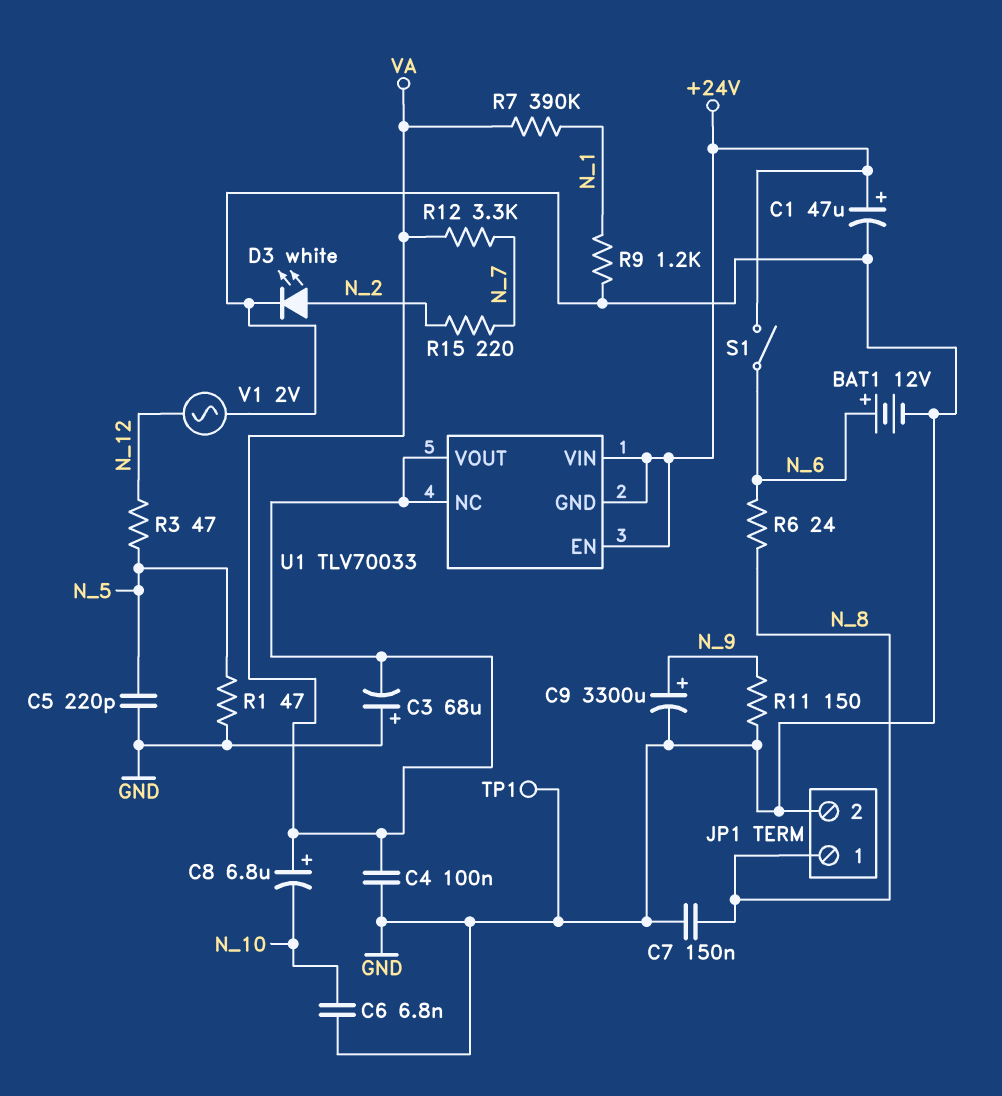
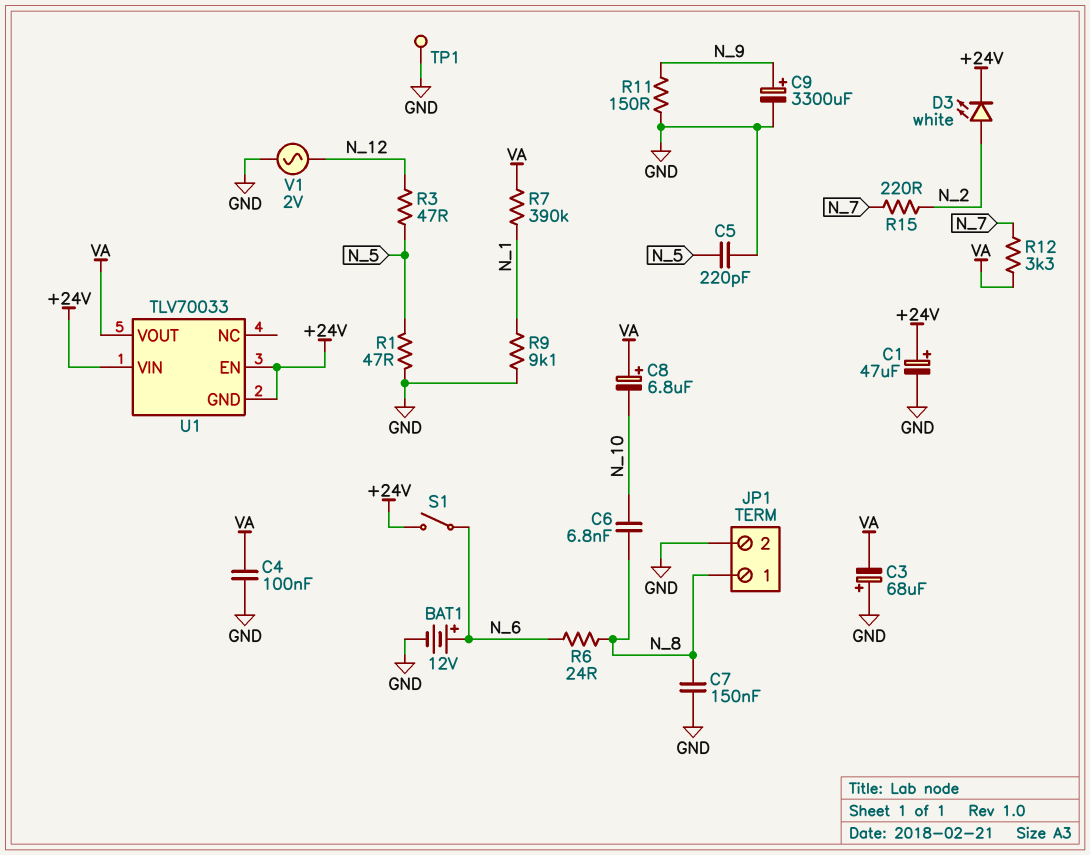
C6: 6.8nF (GND, N_10) -> 6.8nF (N_8, N_10)
D3: LED white (A N_2, K GND) -> LED white (A N_2, K +24V)
R9: 1.2k (GND, N_1) -> 9.1k (GND, N_1)
U1 pin NC: VA -> none

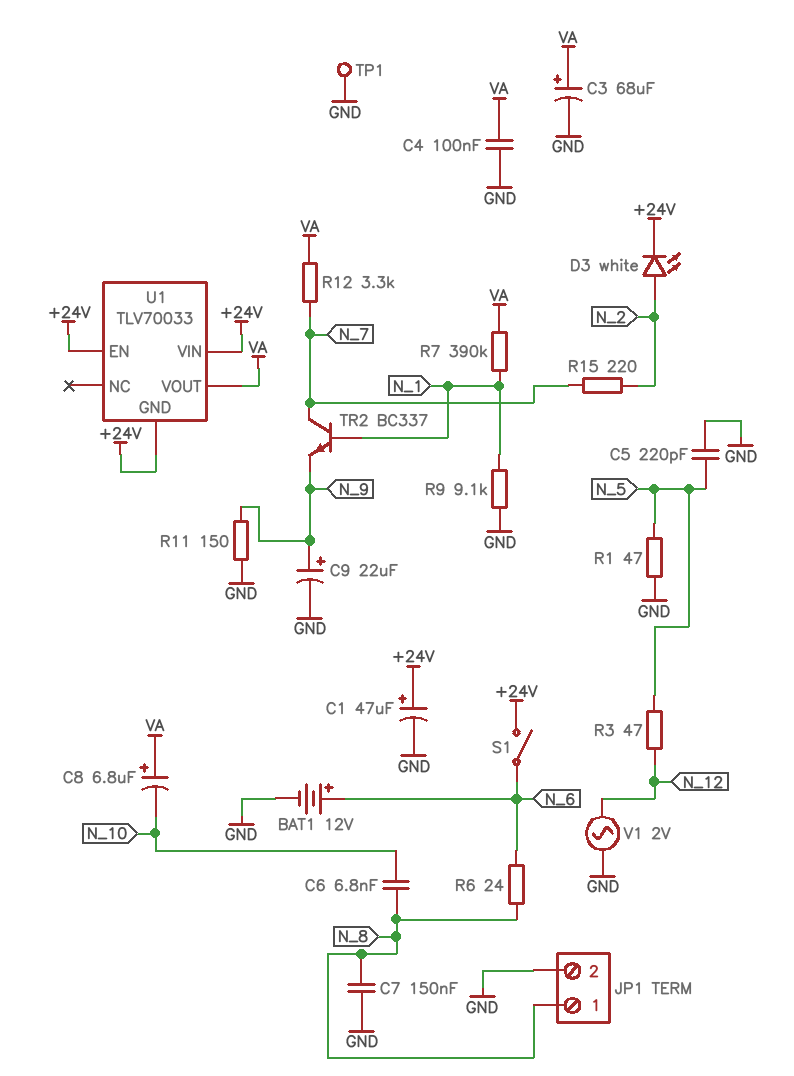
C3: 68uF (plus GND, minus VA) -> 68uF (plus VA, minus GND)
C9: 3300uF (plus N_9, minus GND) -> 22uF (plus N_9, minus GND)
TR2: none -> NPN BC337 (B N_1, C N_7, E N_9)

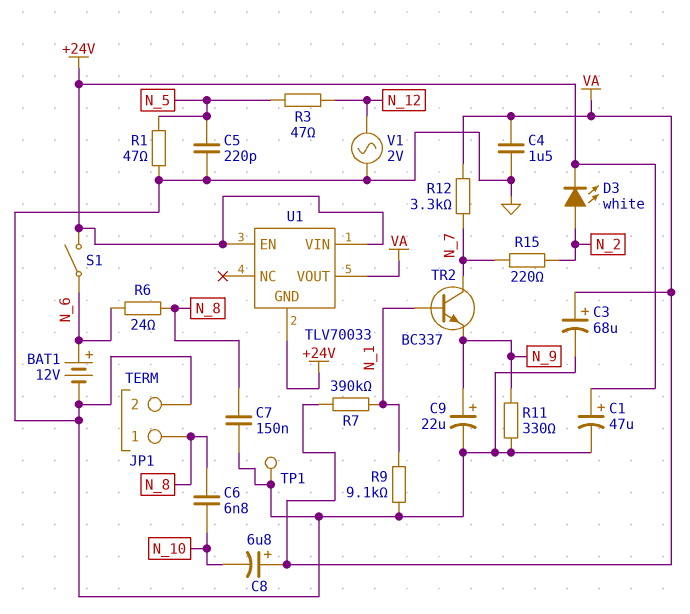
C4: 100nF (GND, VA) -> 1.5uF (GND, VA)
R11: 150 (GND, N_9) -> 330 (GND, N_9)

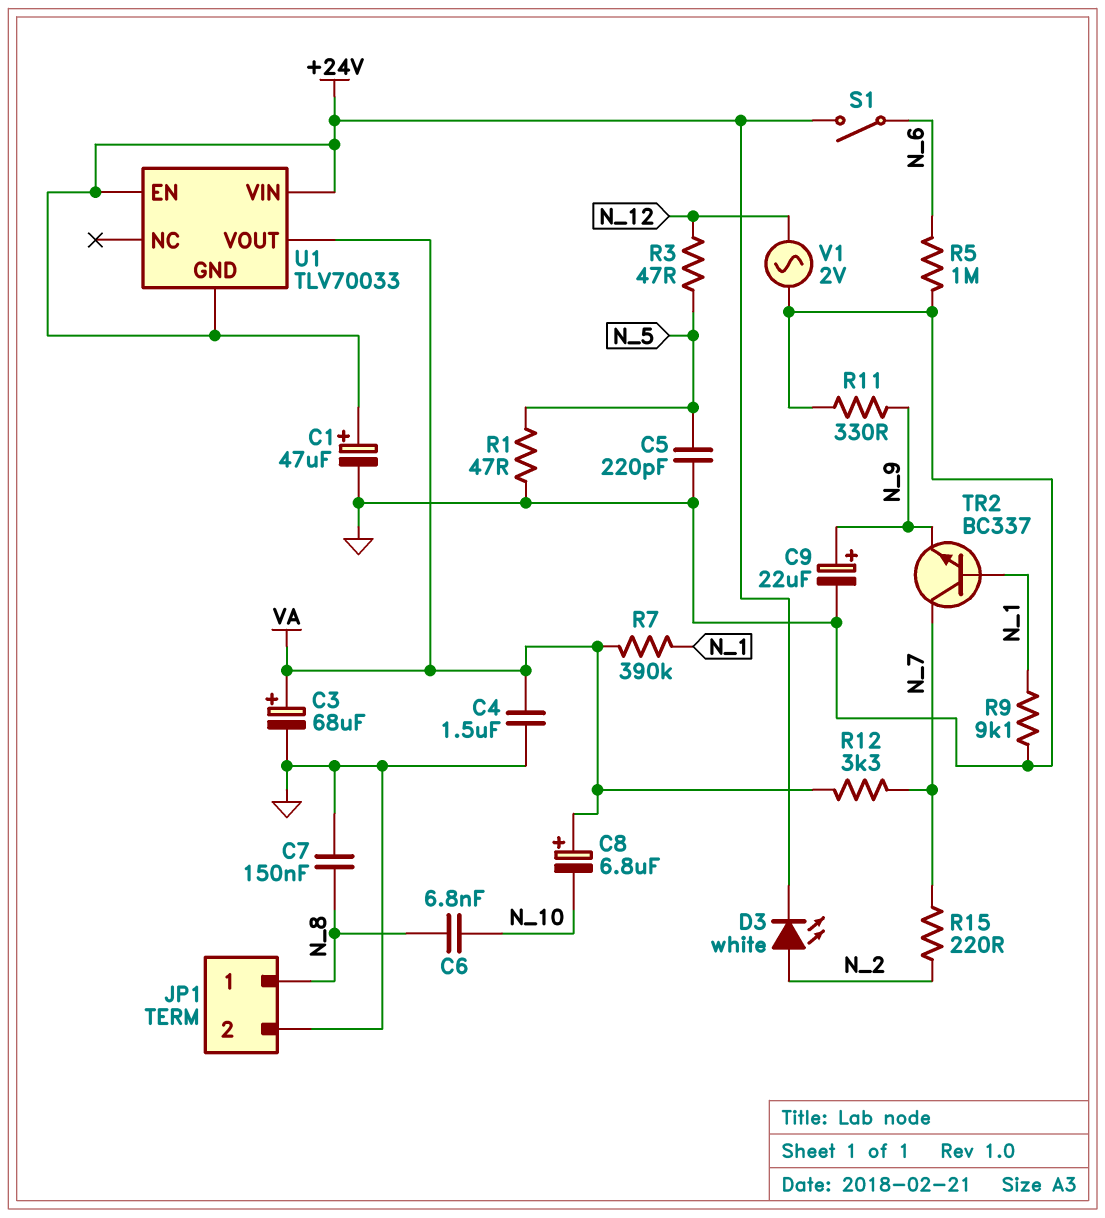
BAT1: 12V (plus N_6, minus GND) -> none
R5: none -> 1M (GND, N_6)
R6: 24 (N_6, N_8) -> none
TP1: test point (GND) -> none

